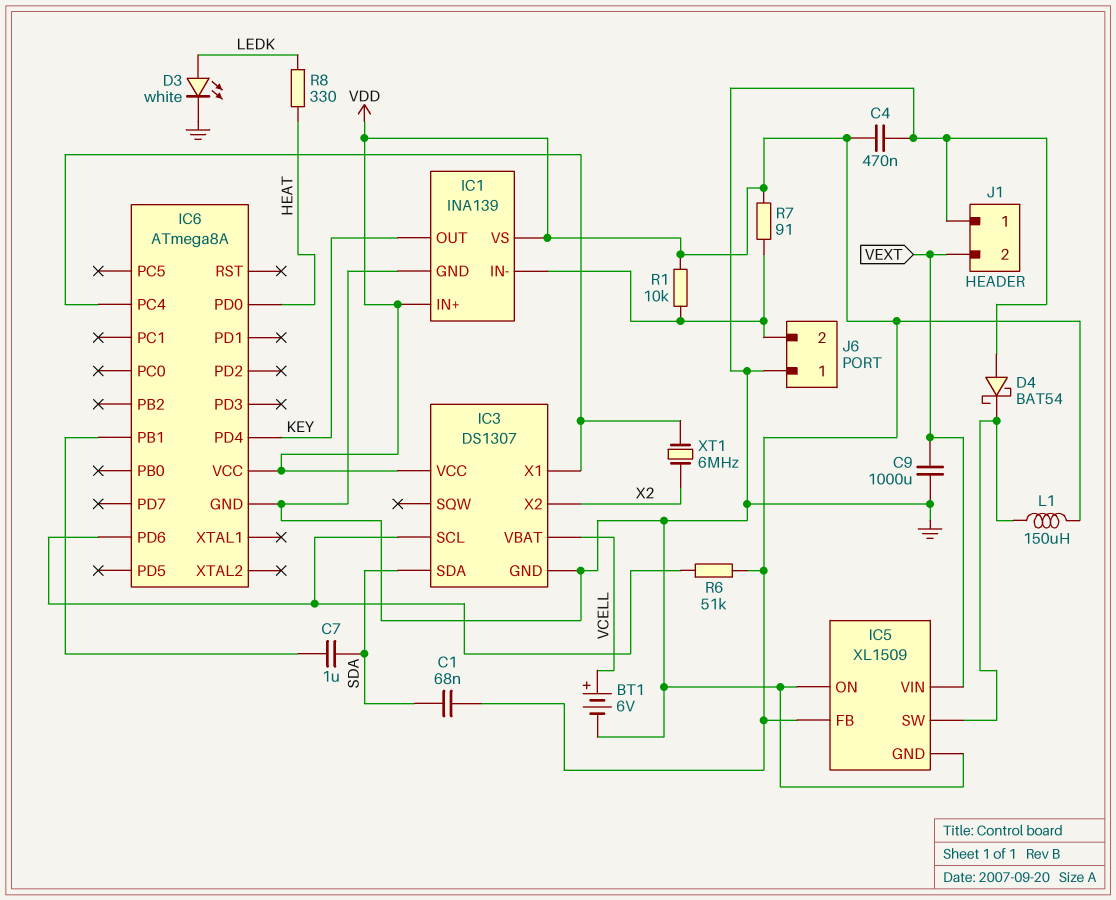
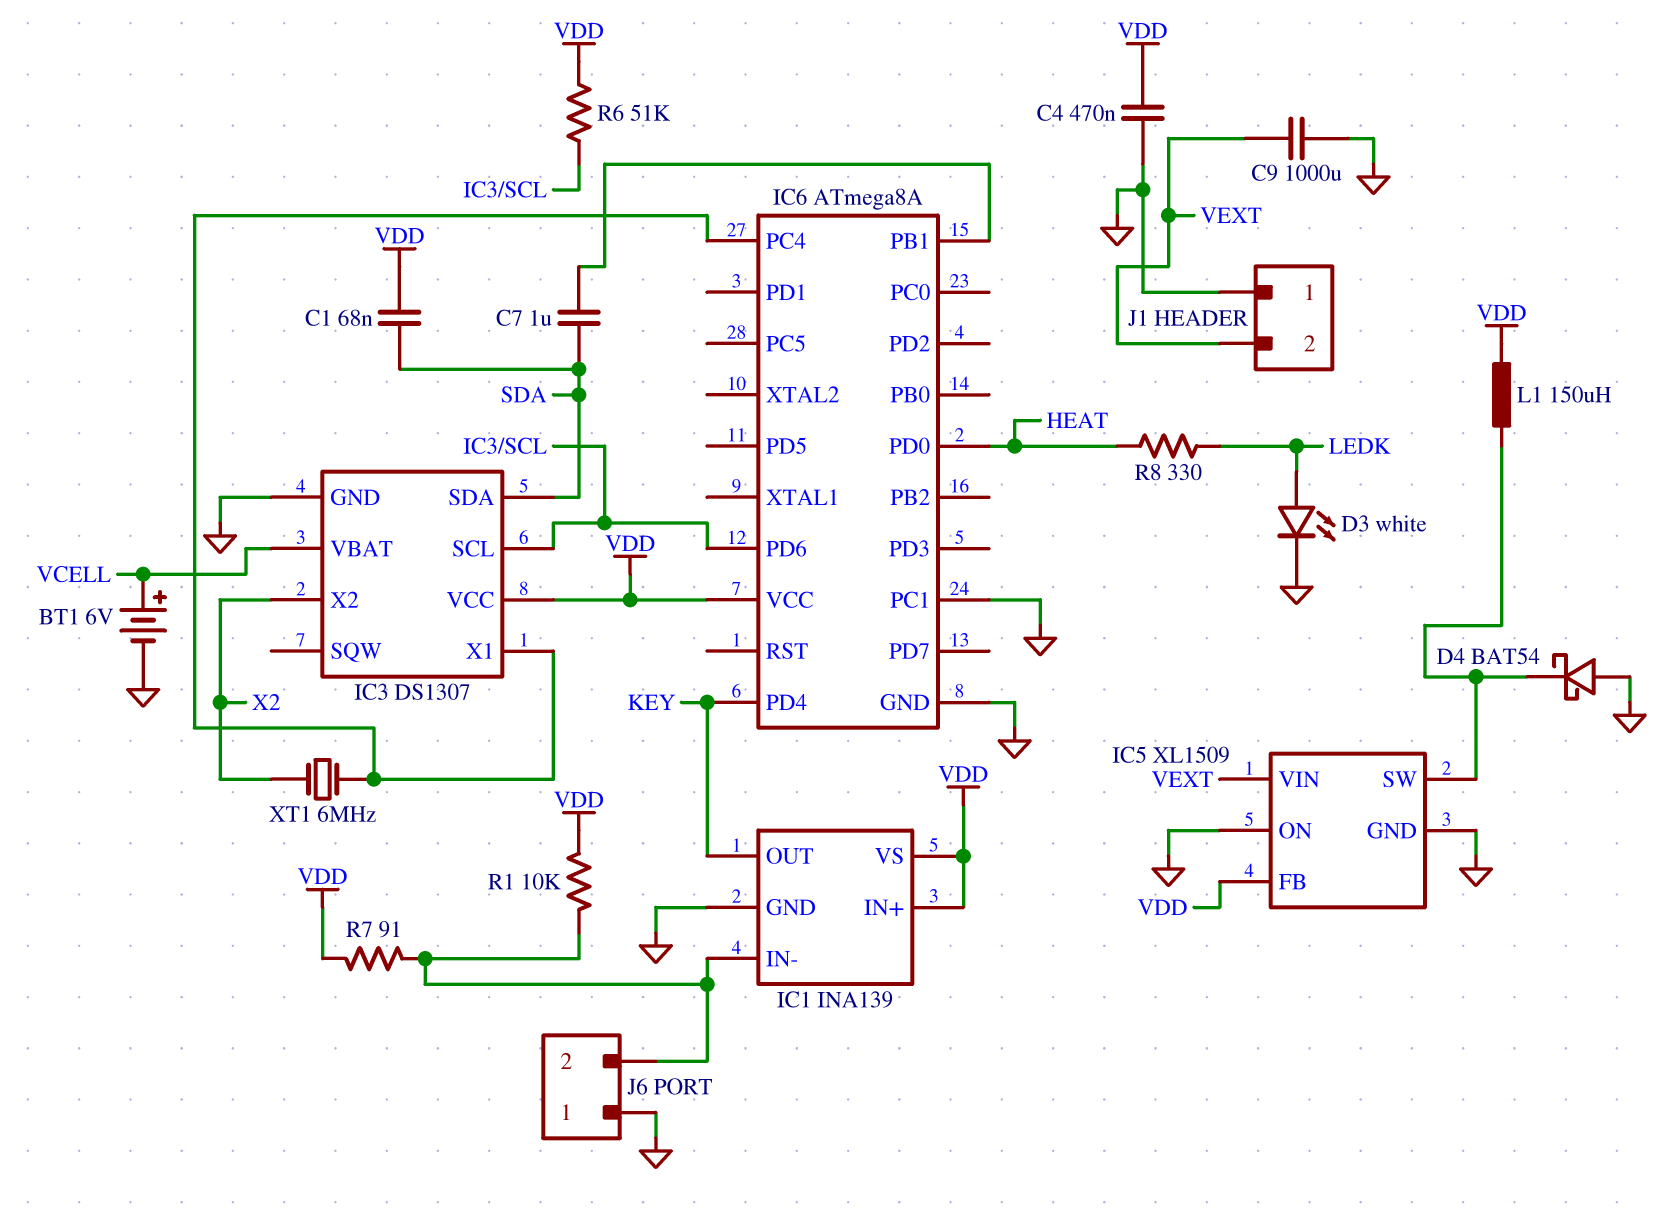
IC6 pin PC1: none -> GND

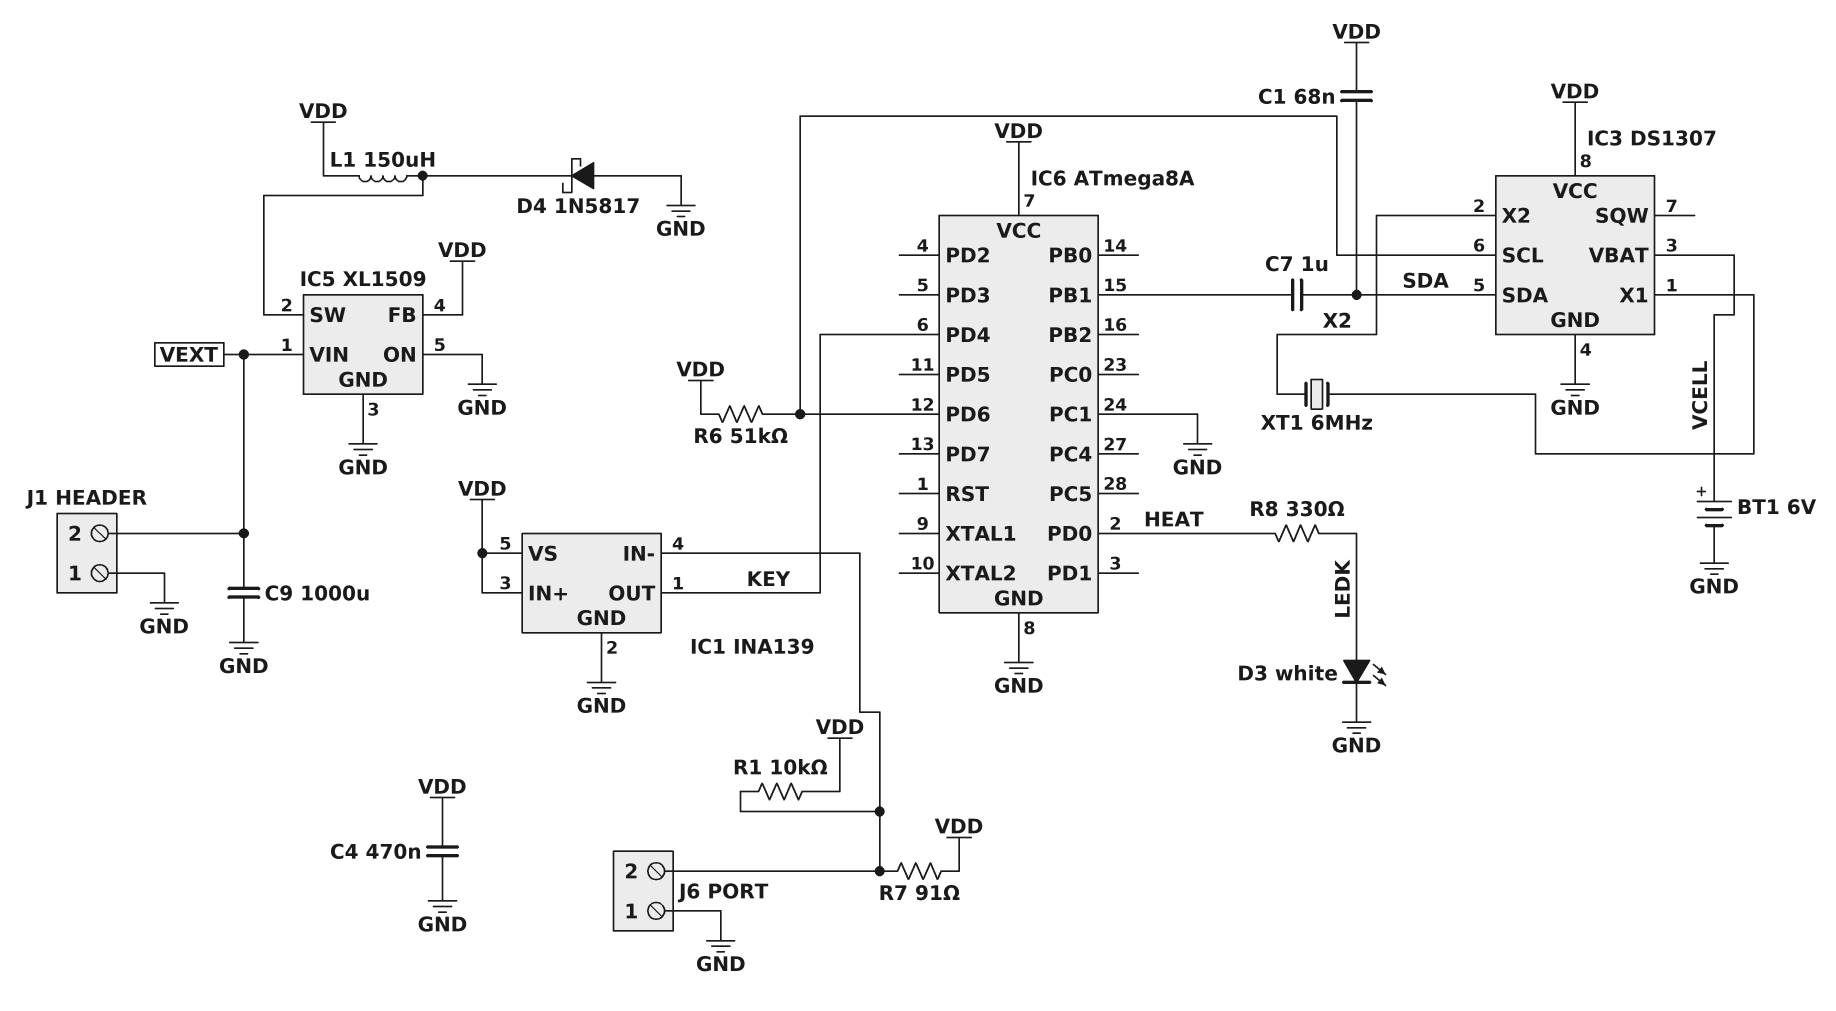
D4: schottky BAT54 (A GND, K IC5/SW) -> schottky 1N5817 (A GND, K IC5/SW)
IC6 pin PC4: IC3/X1 -> none

